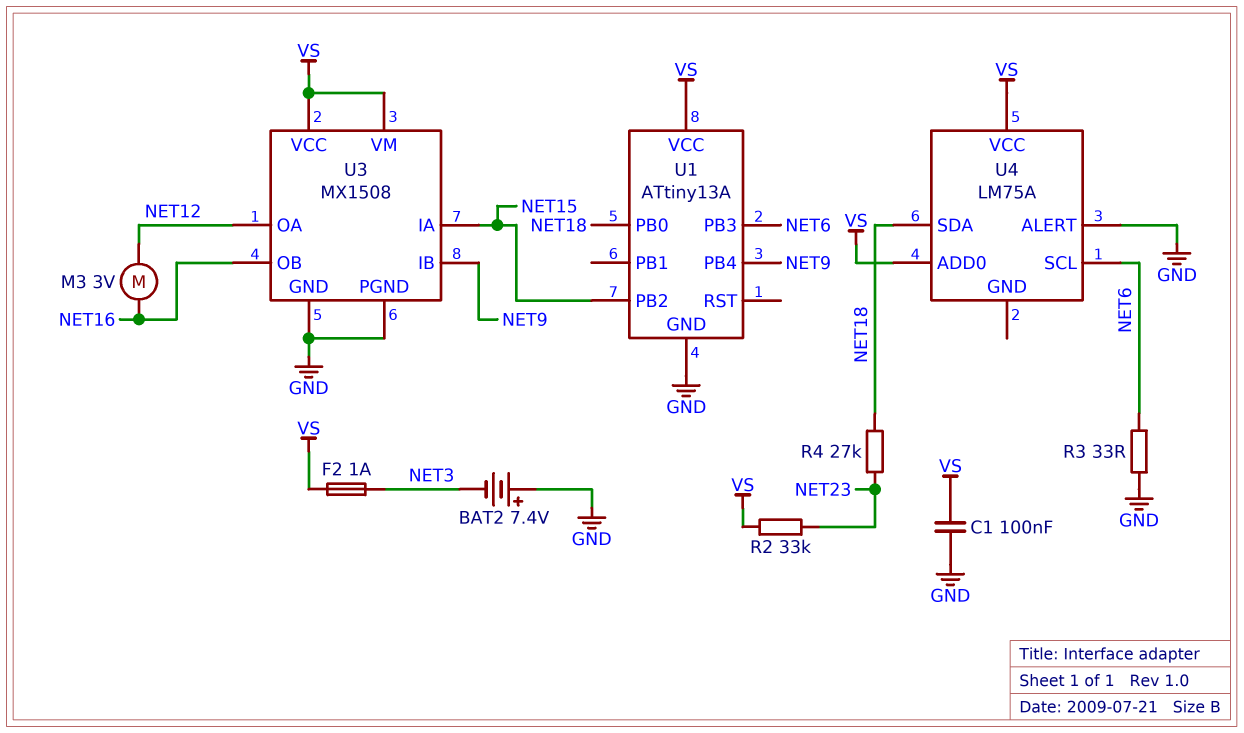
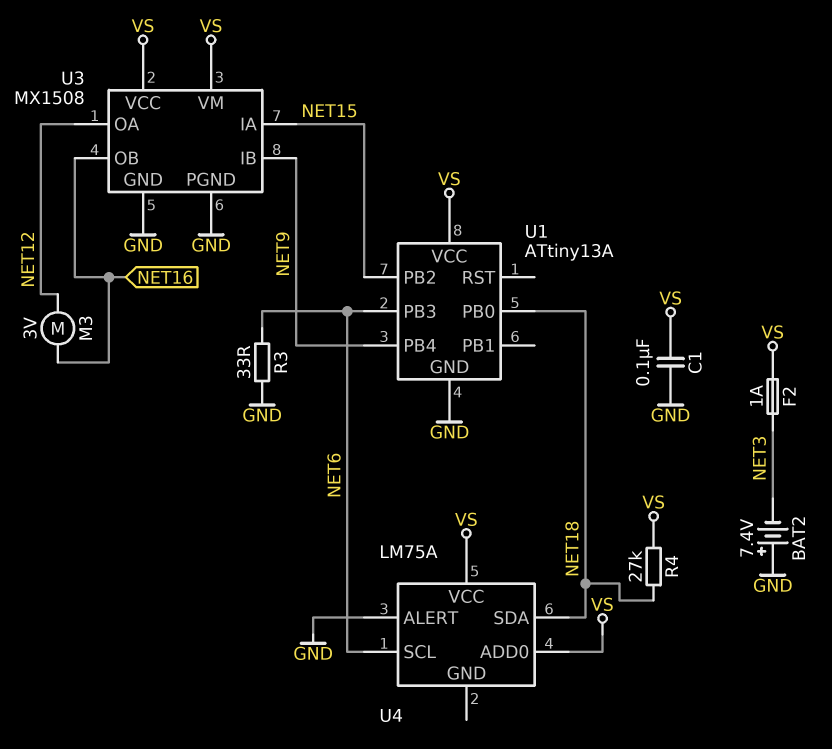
R2: 33k (NET23, VS) -> none
R4: 27k (NET18, NET23) -> 27k (NET18, VS)

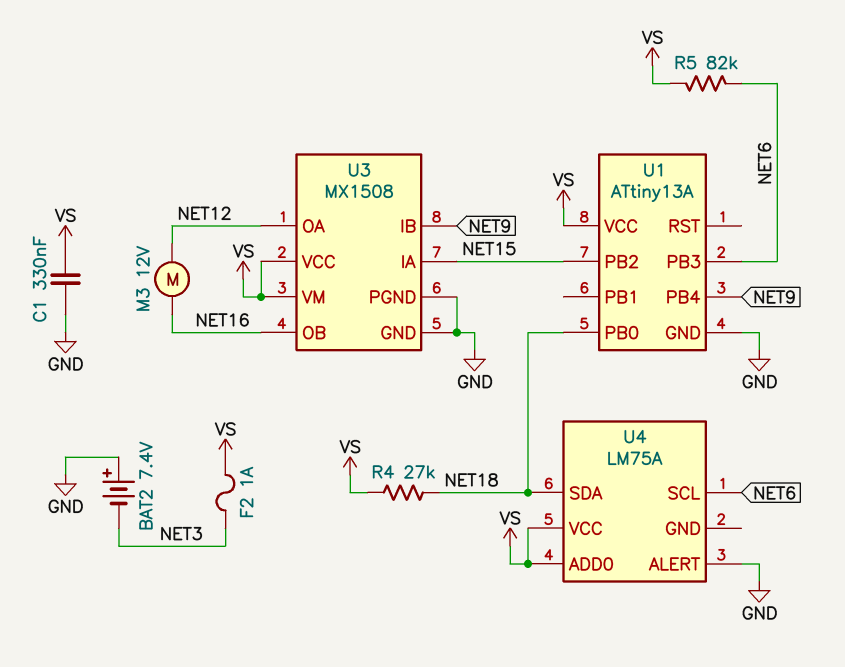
C1: 100nF (GND, VS) -> 330nF (GND, VS)
M3: motor 3V (NET12, NET16) -> motor 12V (NET12, NET16)
R3: 33 (GND, NET6) -> none
R5: none -> 82k (NET6, VS)

